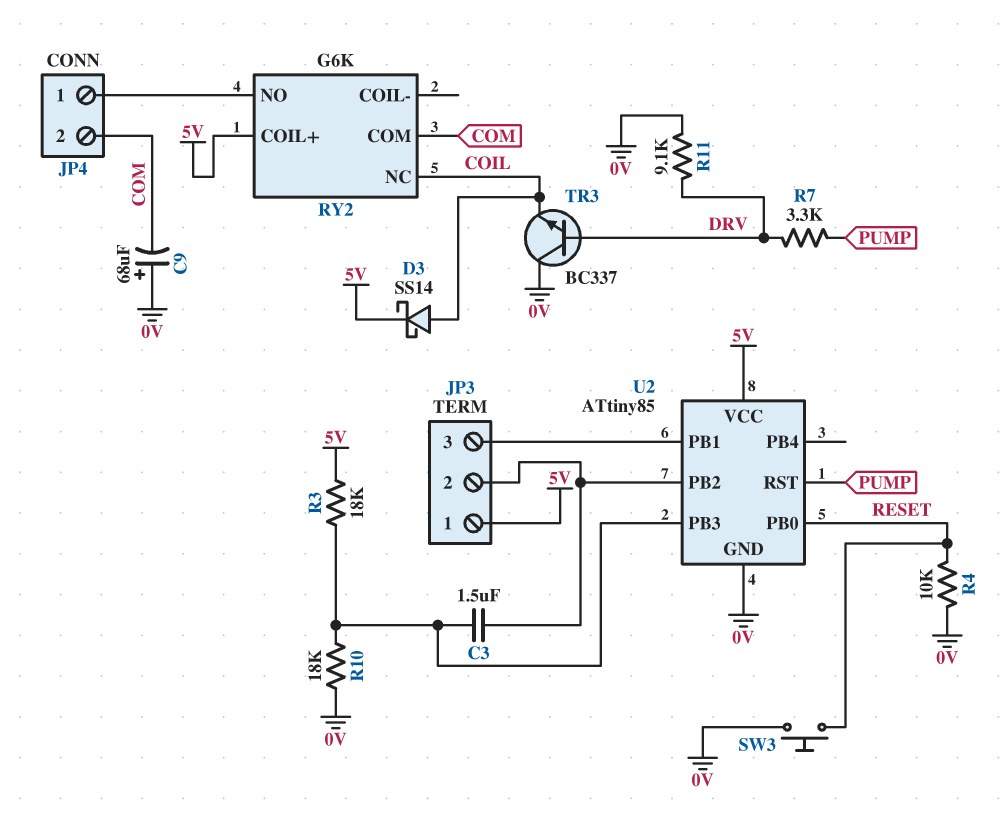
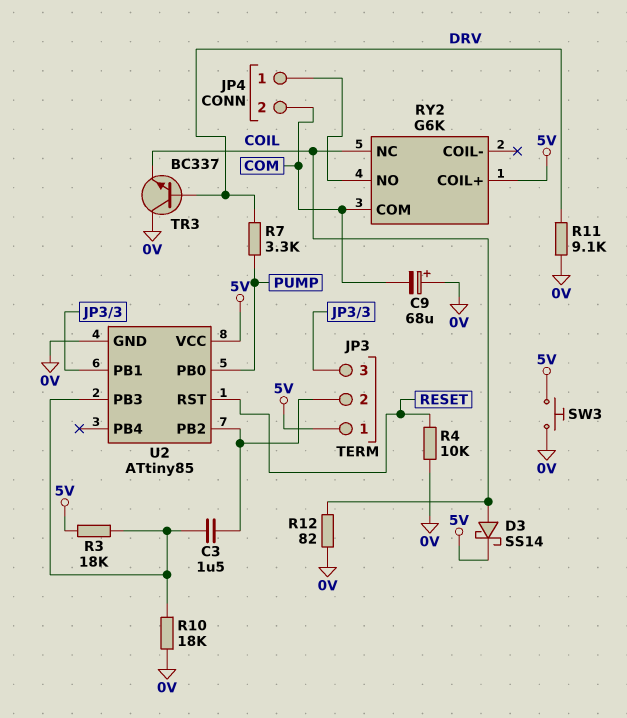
R12: none -> 82 (0V, COIL)
SW3: button (0V, RESET) -> button (0V, 5V)
U2 pin PB0: RESET -> PUMP
U2 pin RST: PUMP -> RESET

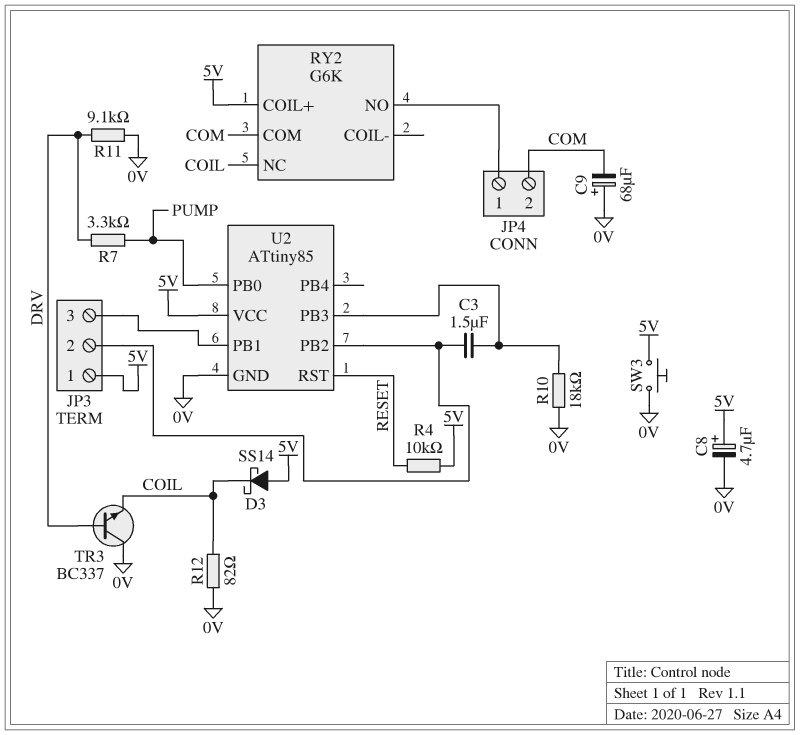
C8: none -> 4.7uF (plus 5V, minus 0V)
D3: schottky SS14 (A COIL, K 5V) -> schottky SS14 (A 5V, K COIL)
R3: 18k (5V, U2/PB3) -> none
R4: 10k (0V, RESET) -> 10k (5V, RESET)

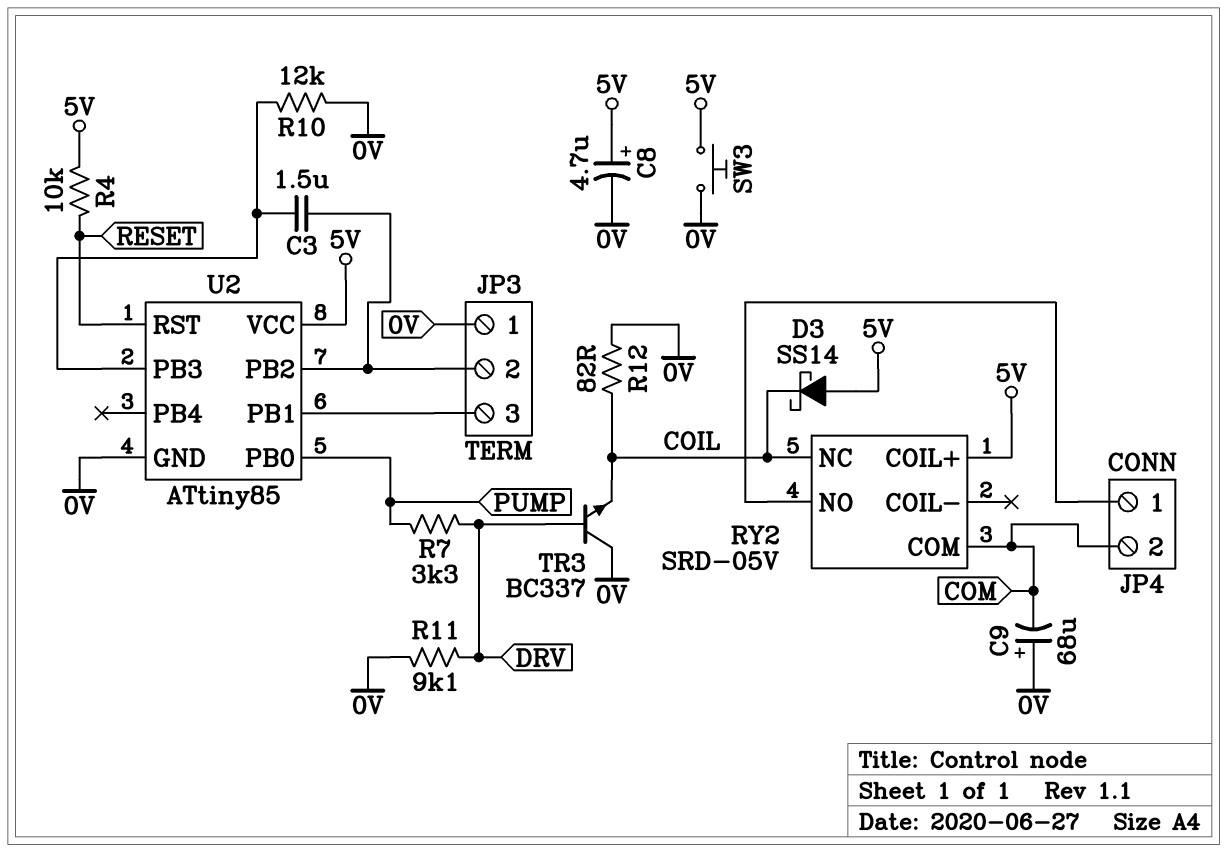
JP3 pin 1: 5V -> 0V
R10: 18k (0V, U2/PB3) -> 12k (0V, U2/PB3)
RY2: G6K -> SRD-05V

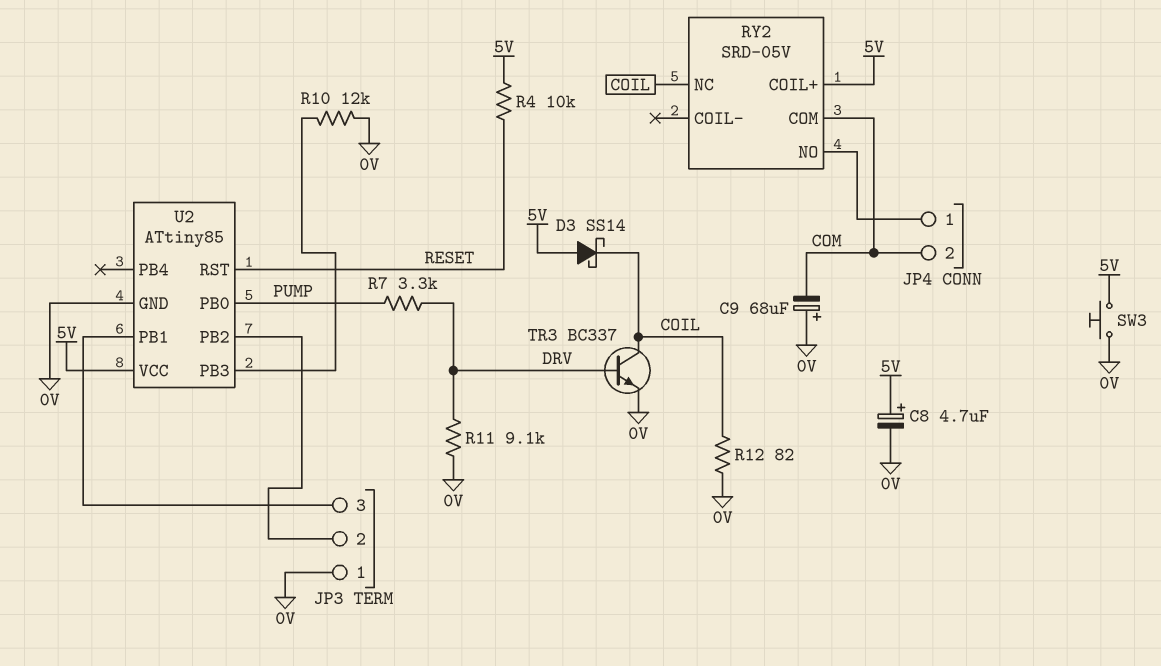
C3: 1.5uF (JP3/2, U2/PB3) -> none
TR3: NPN BC337 (B DRV, C 0V, E COIL) -> NPN BC337 (B DRV, C COIL, E 0V)

